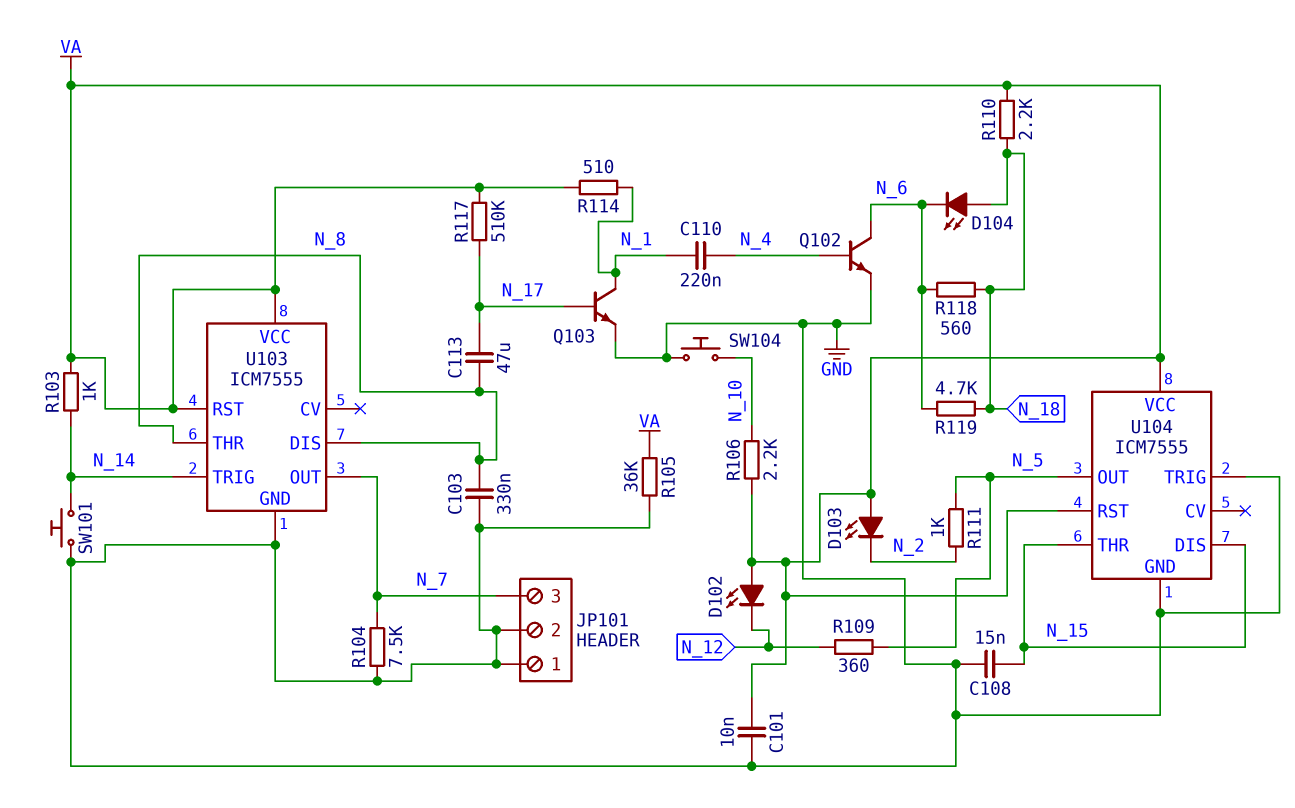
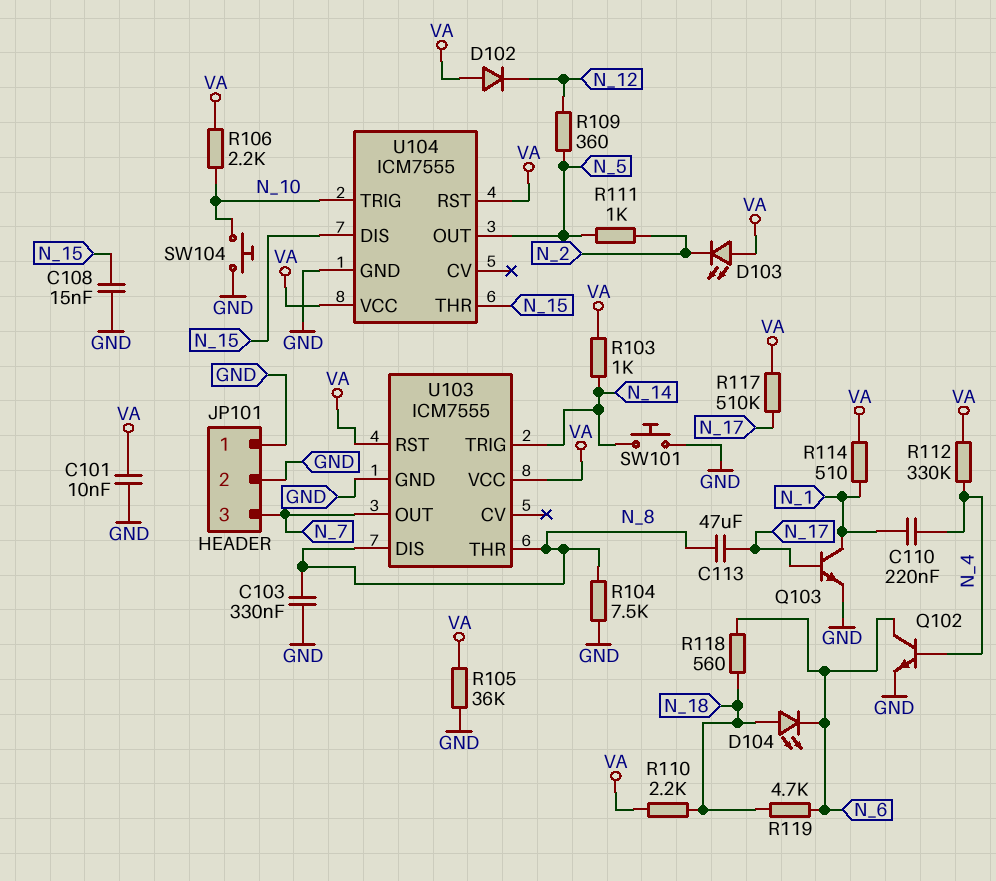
D102: LED (A VA, K N_12) -> diode (A VA, K N_12)
R104: 7.5k (GND, N_7) -> 7.5k (GND, N_8)
R112: none -> 330k (N_4, VA)
U104 pin TRIG: GND -> N_10

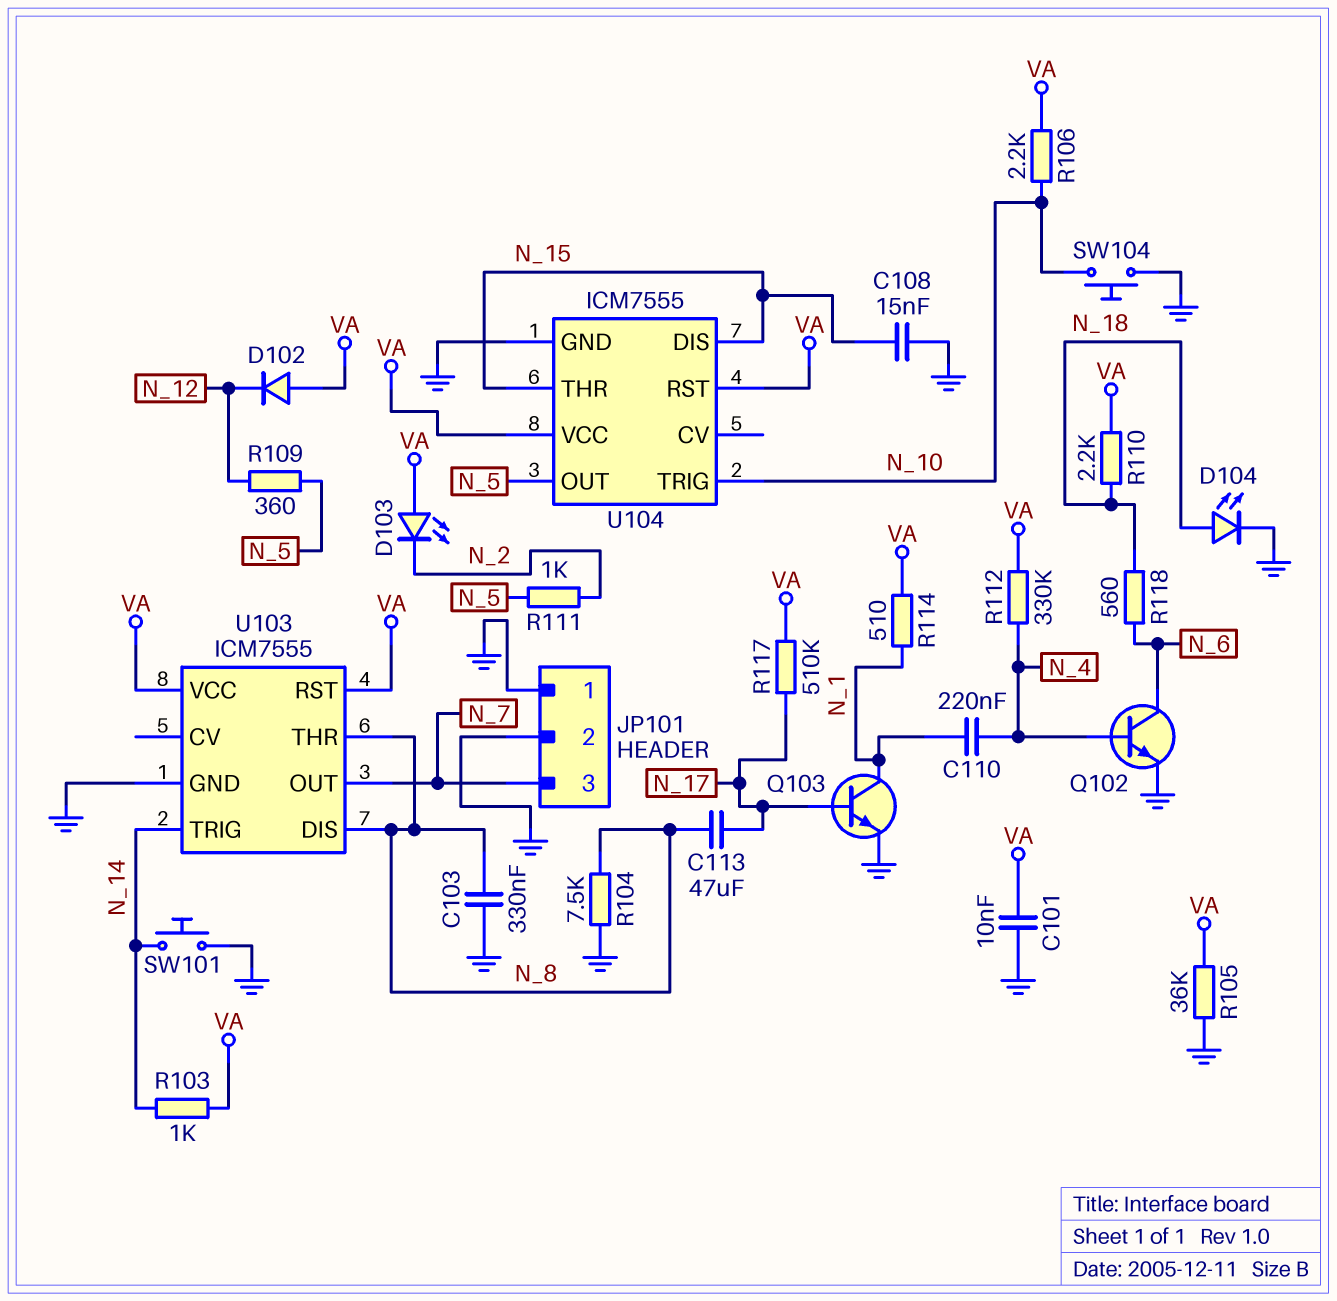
D104: LED (A N_18, K N_6) -> LED (A N_18, K GND)
R119: 4.7k (N_6, N_18) -> none

